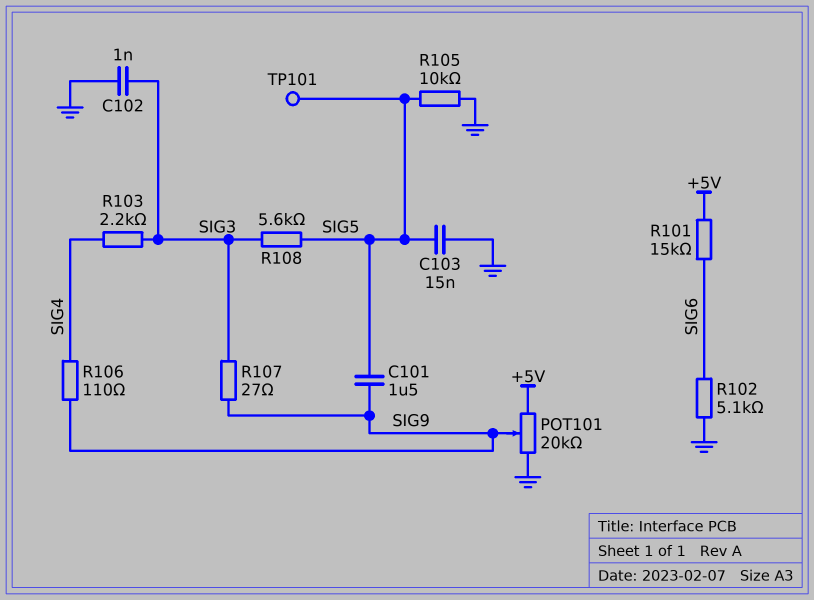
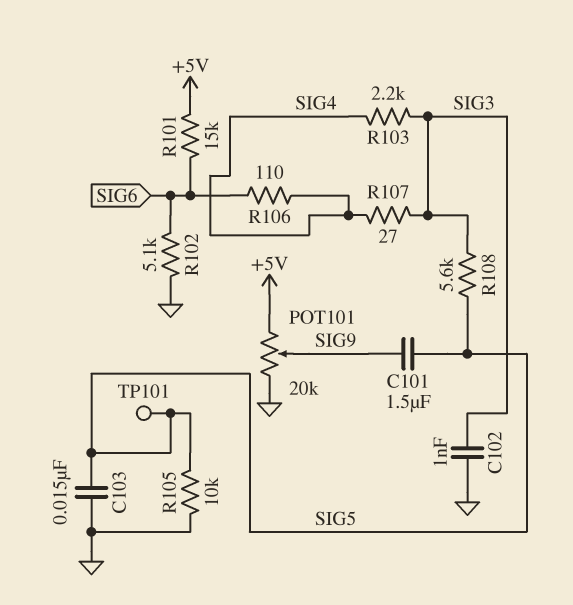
R106: 110 (SIG4, SIG9) -> 110 (SIG4, SIG6)
R107: 27 (SIG3, SIG9) -> 27 (SIG3, SIG4)

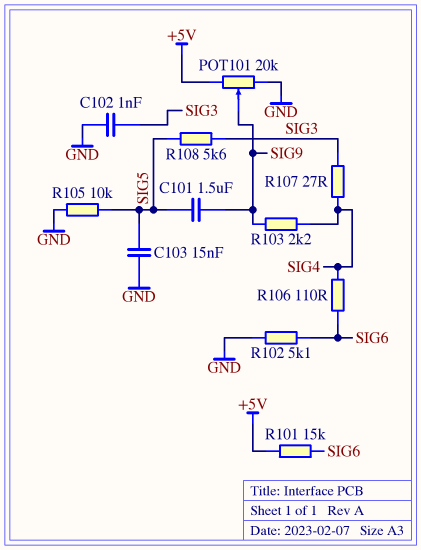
R103: 2.2k (SIG3, SIG4) -> 2.2k (SIG4, SIG9)
TP101: test point (SIG5) -> none

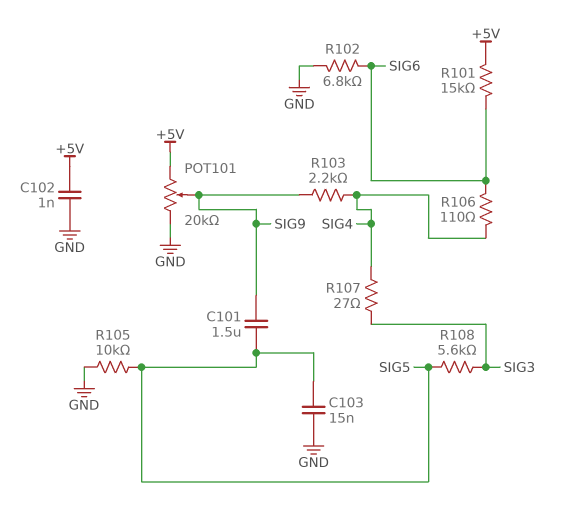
C102: 1nF (GND, SIG3) -> 1nF (+5V, GND)
R102: 5.1k (GND, SIG6) -> 6.8k (GND, SIG6)

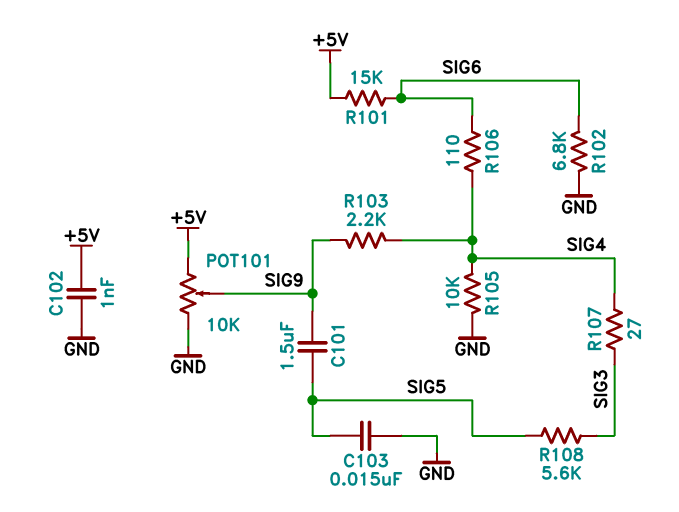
POT101: 20k (+5V, GND, wiper SIG9) -> 10k (+5V, GND, wiper SIG9)
R105: 10k (GND, SIG5) -> 10k (GND, SIG4)

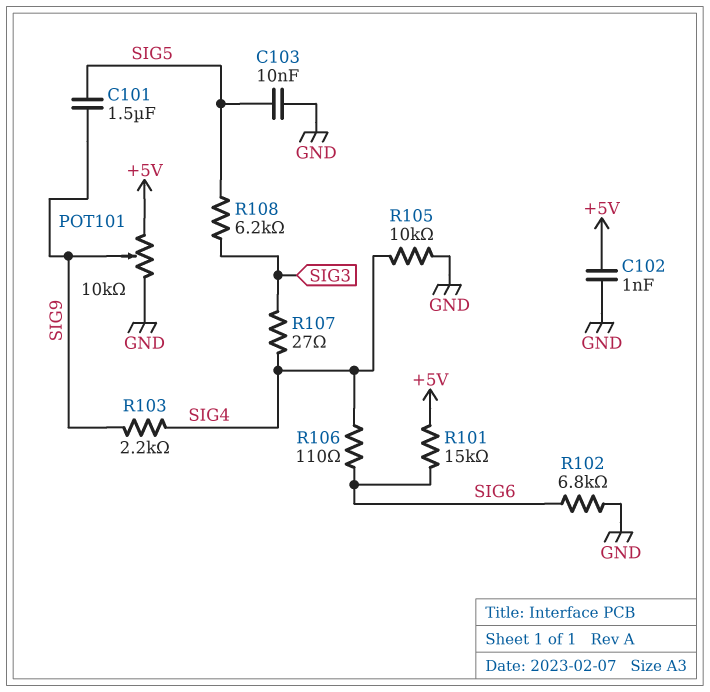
C103: 15nF (GND, SIG5) -> 10nF (GND, SIG5)
R108: 5.6k (SIG3, SIG5) -> 6.2k (SIG3, SIG5)

